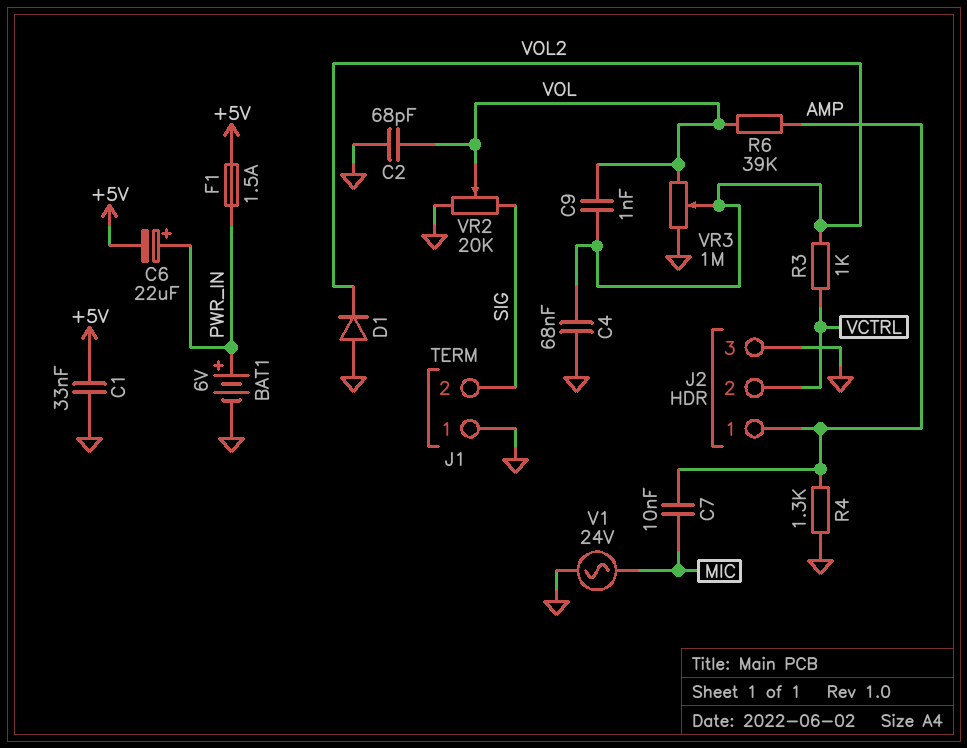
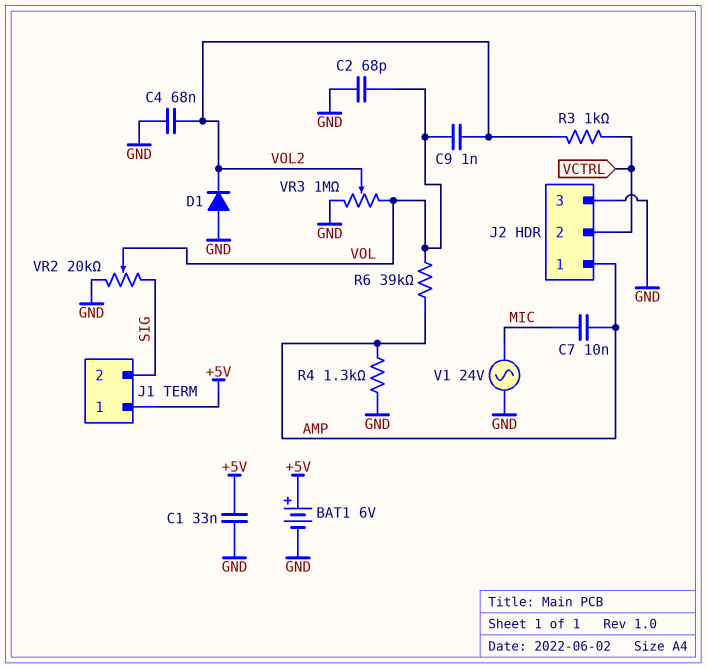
BAT1: 6V (plus PWR_IN, minus GND) -> 6V (plus +5V, minus GND)
C6: 22uF (plus PWR_IN, minus +5V) -> none
F1: 1.5A (+5V, PWR_IN) -> none
J1 pin 1: GND -> +5V

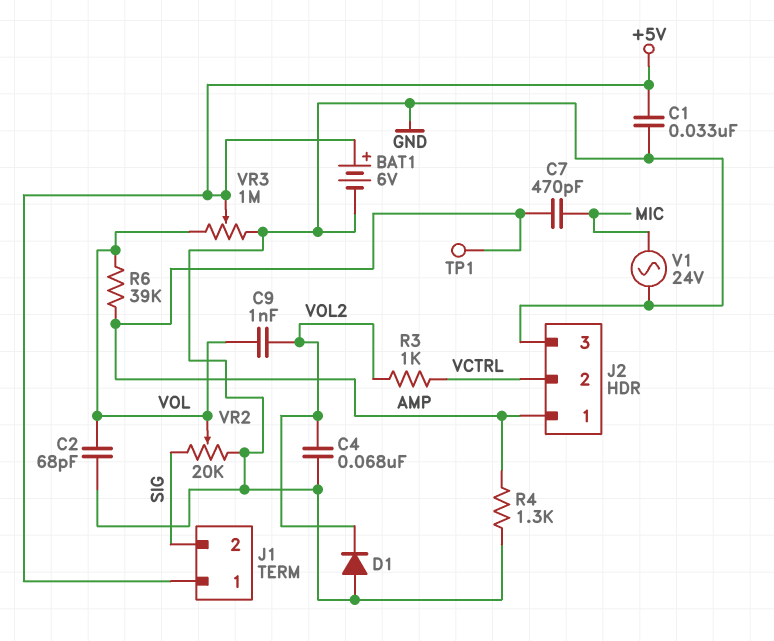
C7: 10nF (AMP, MIC) -> 470pF (AMP, MIC)
TP1: none -> test point (AMP)
VR3: 1M (GND, VOL, wiper VOL2) -> 1M (GND, VOL, wiper +5V)

